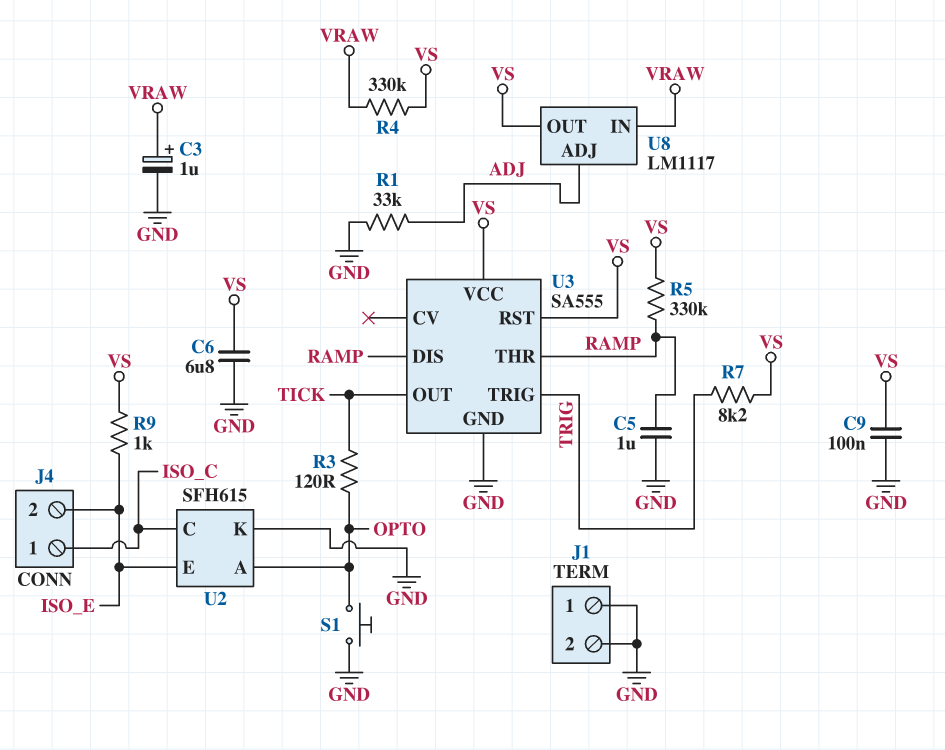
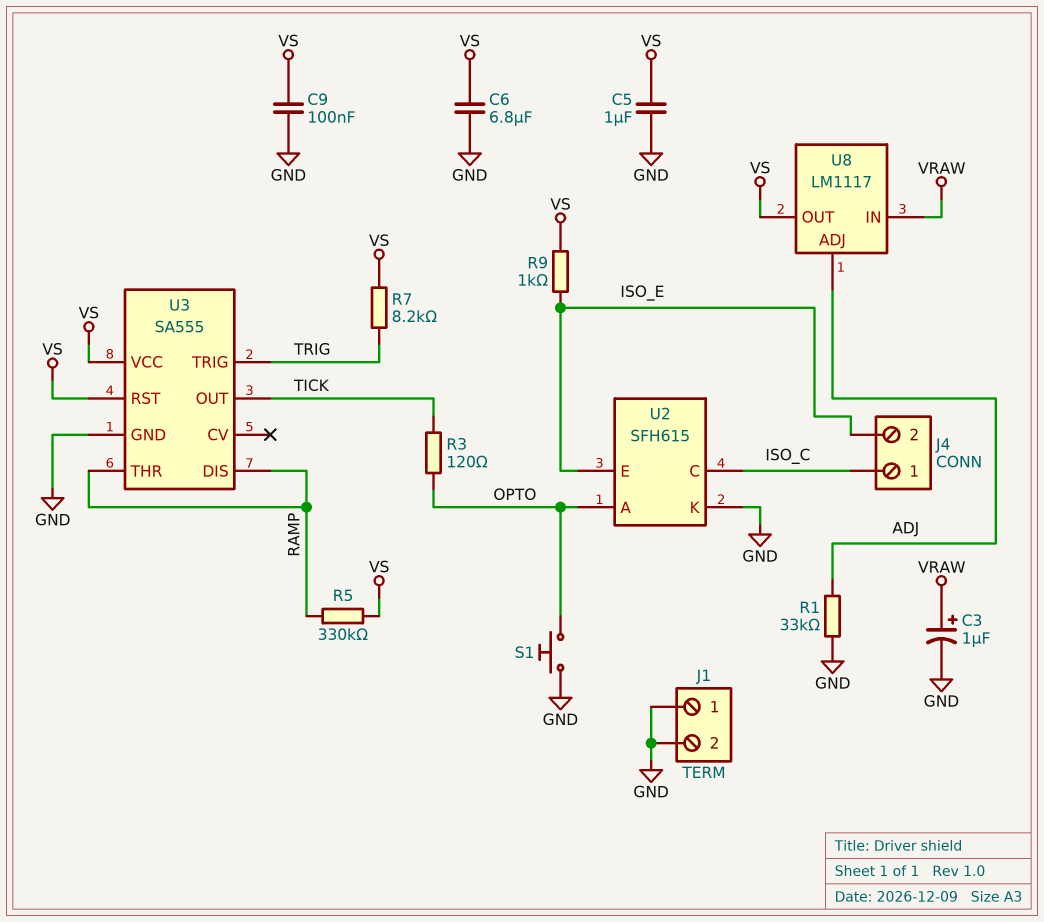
C5: 1uF (GND, RAMP) -> 1uF (GND, VS)
R4: 330k (VRAW, VS) -> none

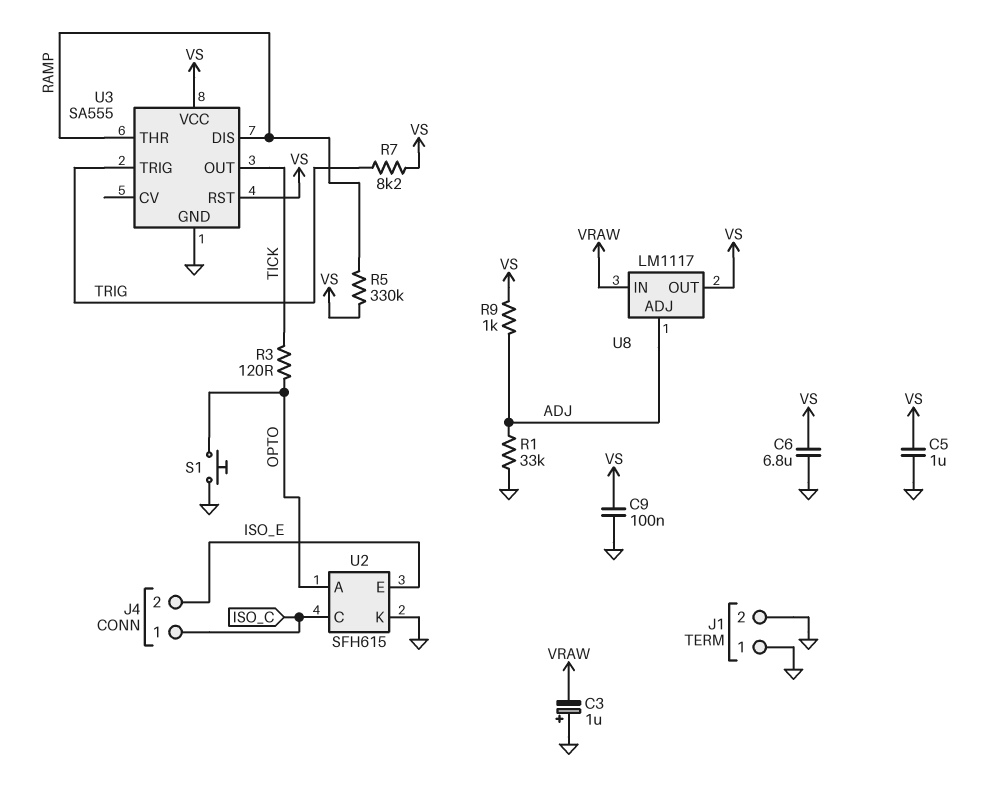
C3: 1uF (plus VRAW, minus GND) -> 1uF (plus GND, minus VRAW)
R9: 1k (ISO_E, VS) -> 1k (ADJ, VS)

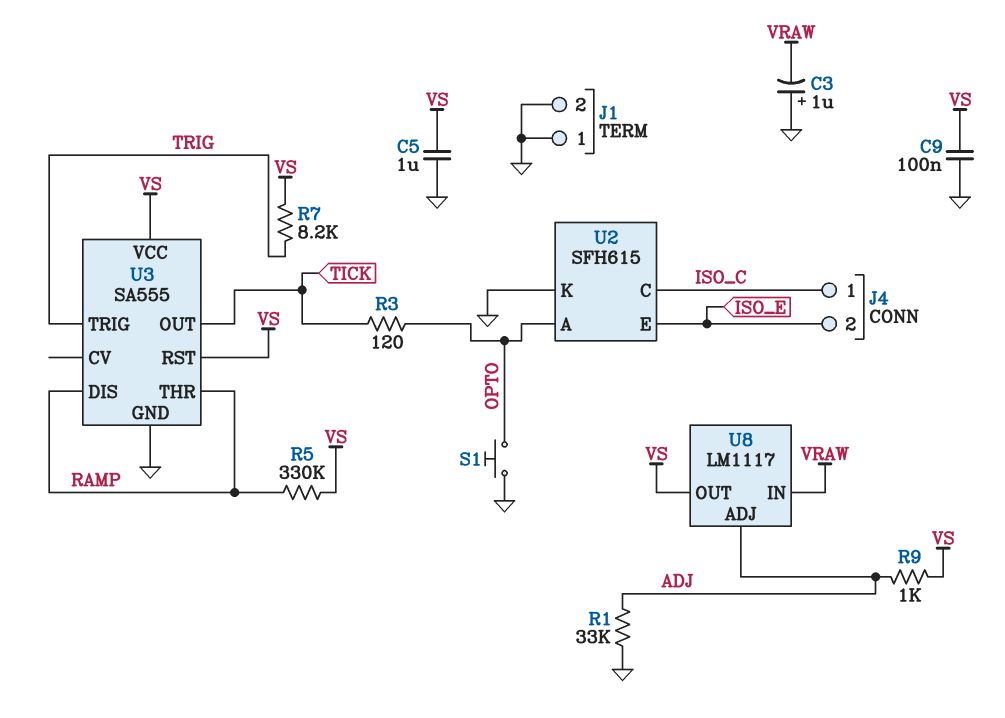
C6: 6.8uF (GND, VS) -> none

